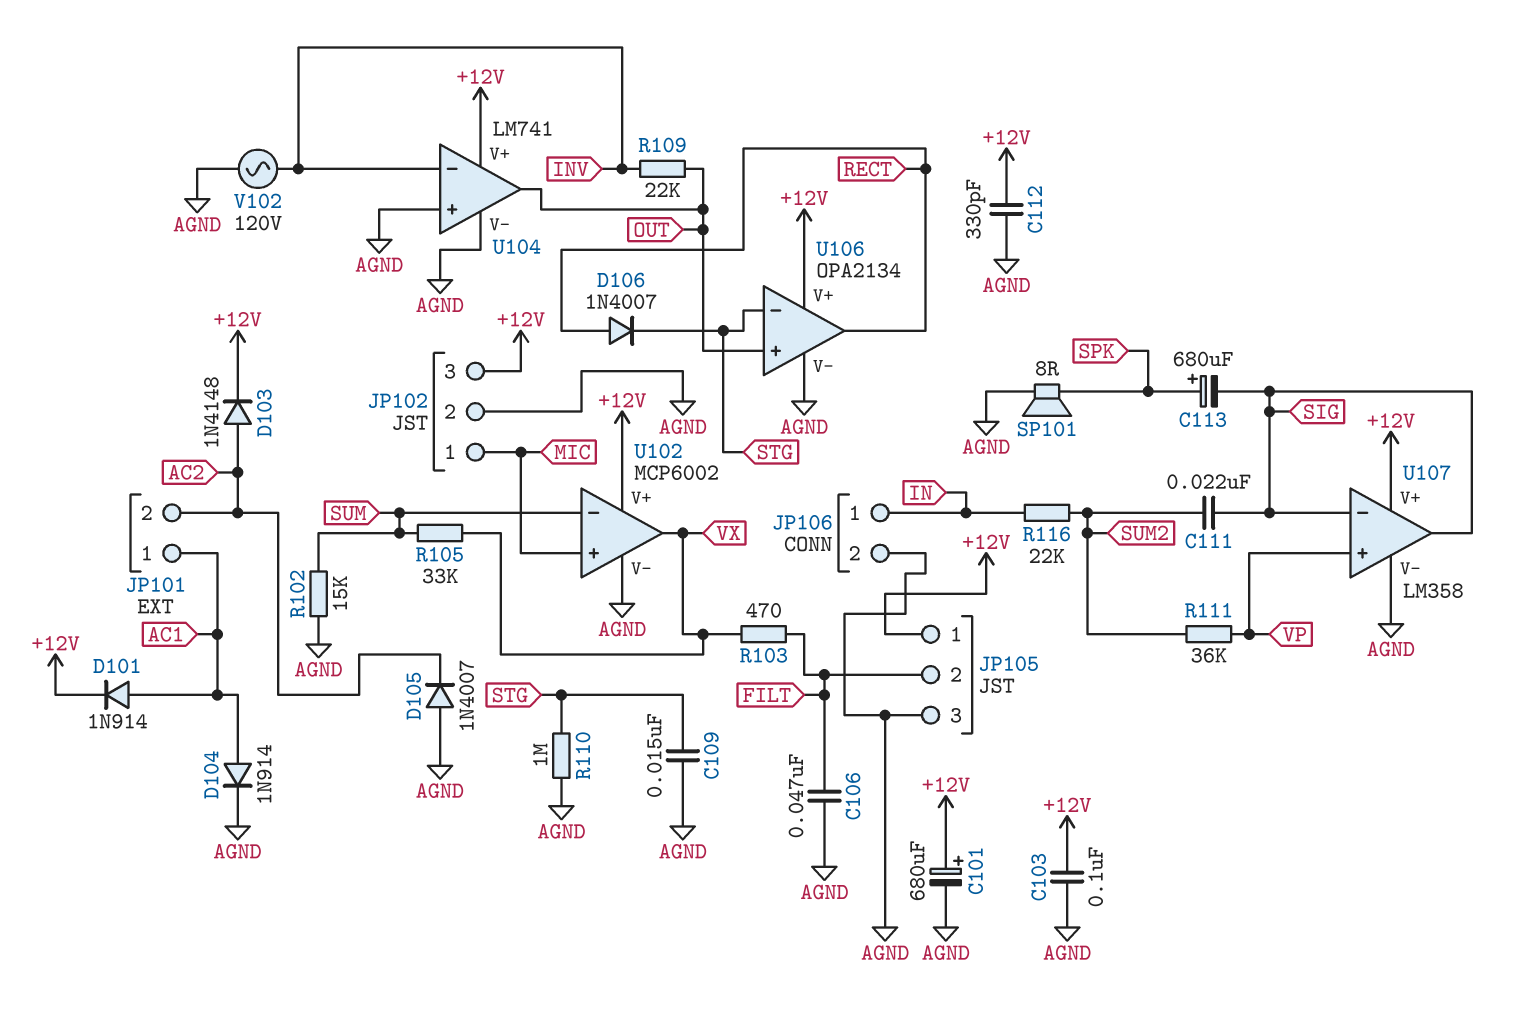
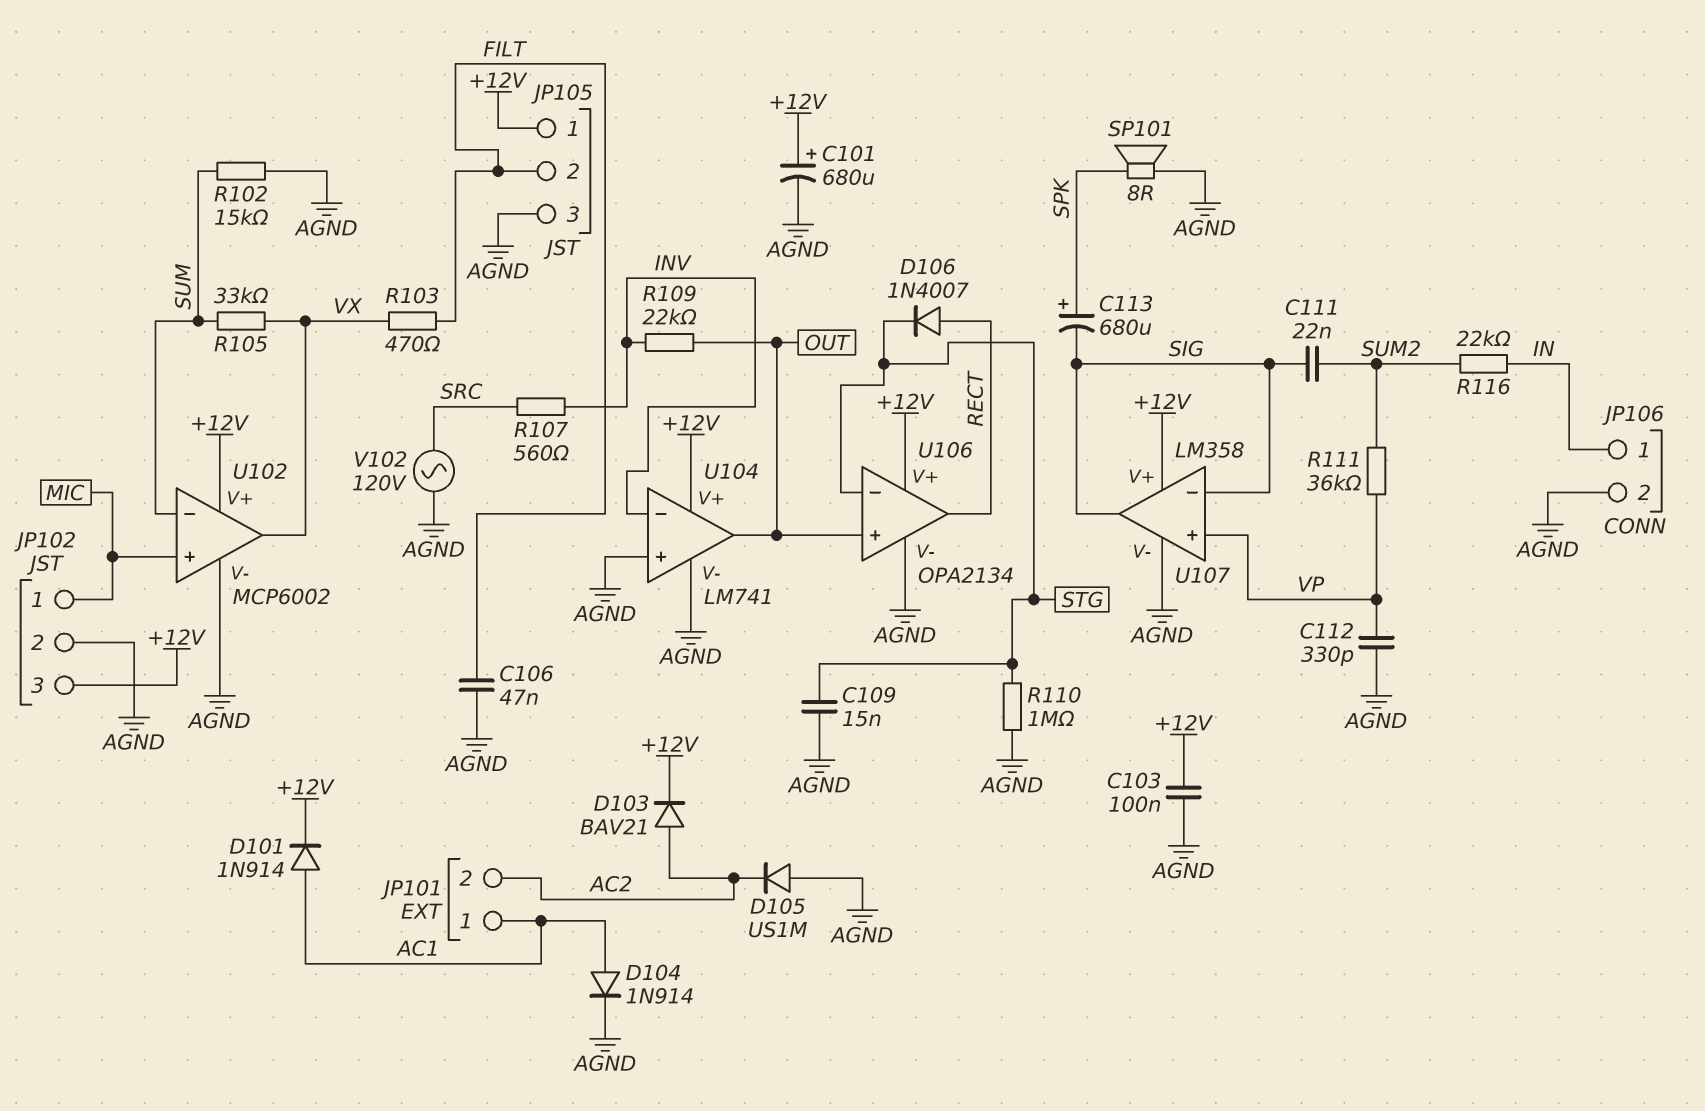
C112: 330pF (+12V, AGND) -> 330pF (AGND, VP)
D103: diode 1N4148 (A AC2, K +12V) -> diode BAV21 (A AC2, K +12V)
D105: diode 1N4007 (A AGND, K AC2) -> diode US1M (A AGND, K AC2)
R107: none -> 560 (INV, SRC)
V102: AC 120V (AGND, INV) -> AC 120V (AGND, SRC)

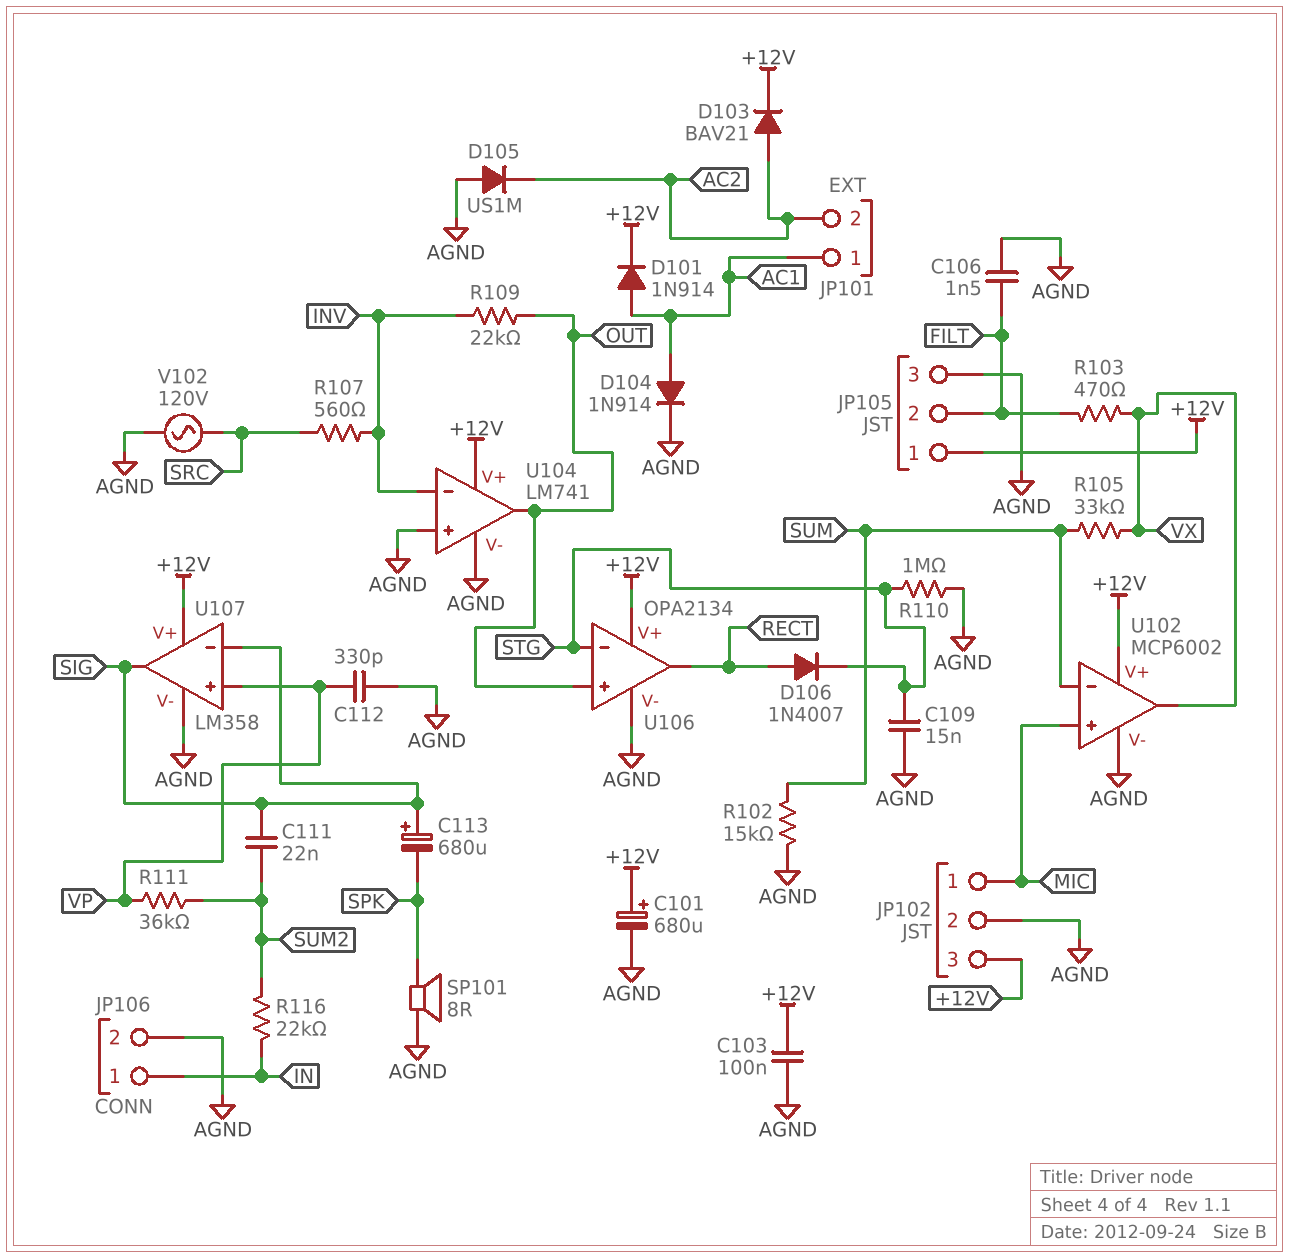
C106: 47nF (AGND, FILT) -> 1.5nF (AGND, FILT)
C113: 680uF (plus SPK, minus SIG) -> 680uF (plus SIG, minus SPK)

